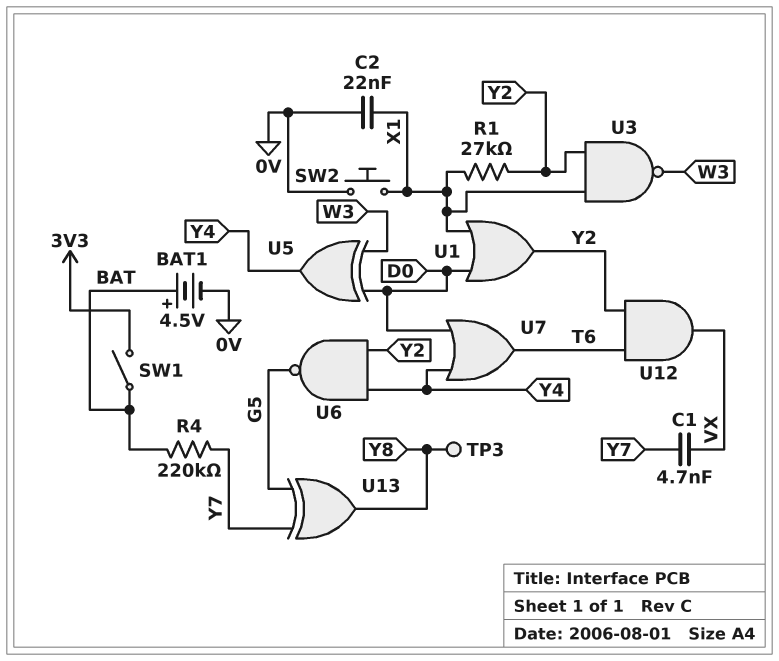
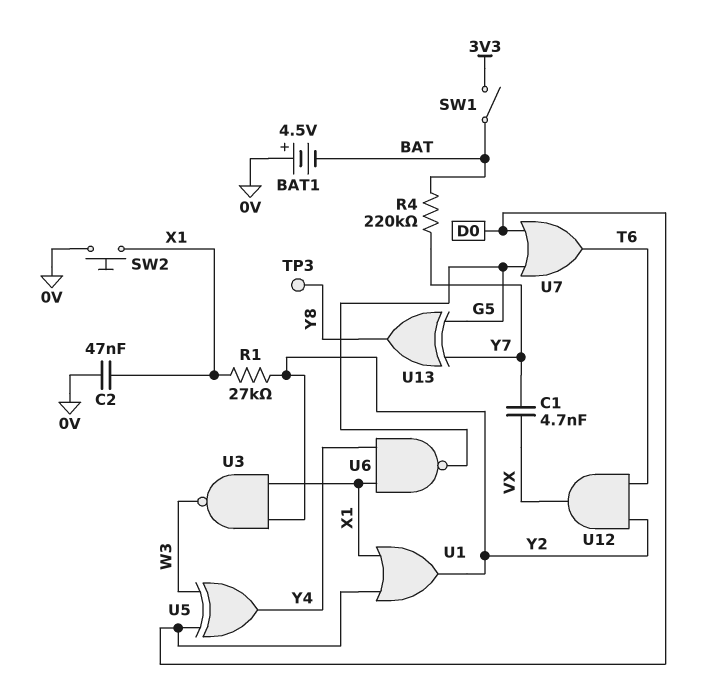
BAT1: 4.5V (plus BAT, minus 0V) -> 4.5V (plus 0V, minus BAT)
C2: 22nF (0V, X1) -> 47nF (0V, X1)
U6: NAND (in Y2, in Y4, out G5) -> NAND (in X1, in Y4, out G5)
U7: OR (in D0, in Y4, out T6) -> OR (in D0, in G5, out T6)

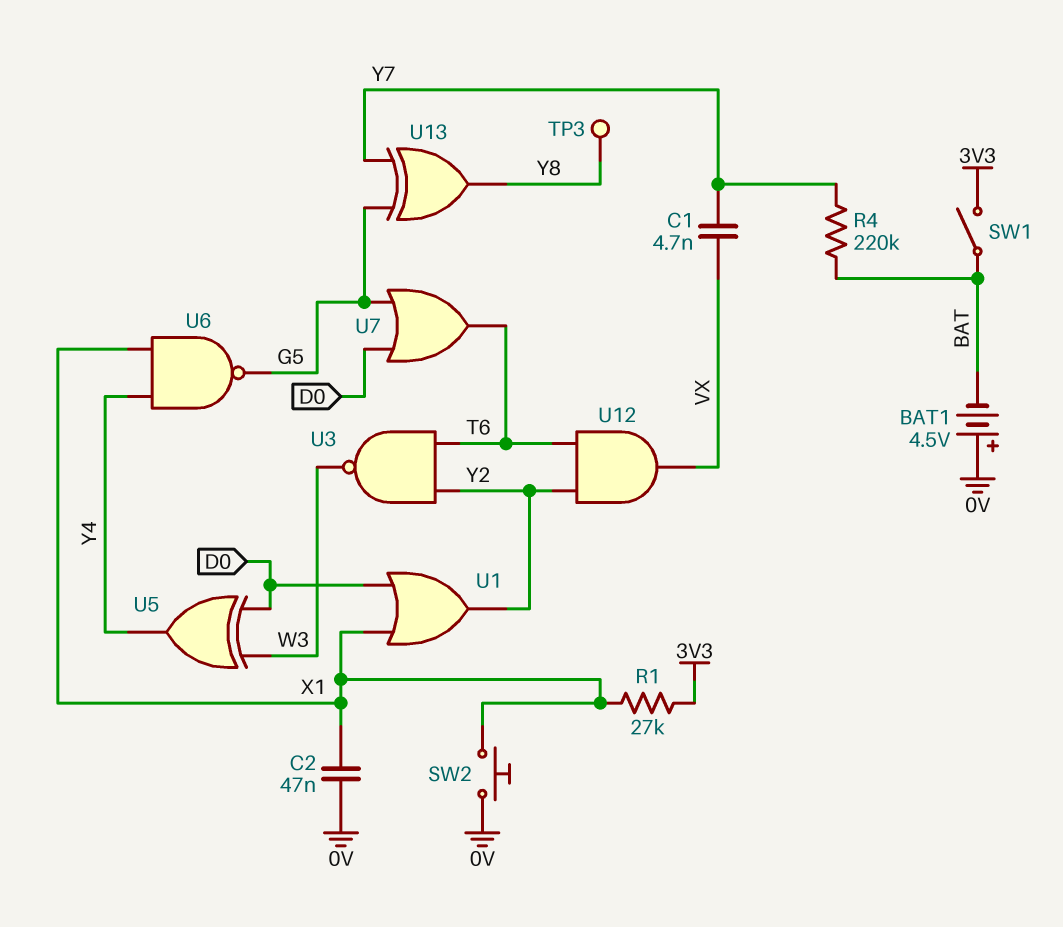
R1: 27k (X1, Y2) -> 27k (3V3, X1)
U3: NAND (in X1, in Y2, out W3) -> NAND (in T6, in Y2, out W3)

